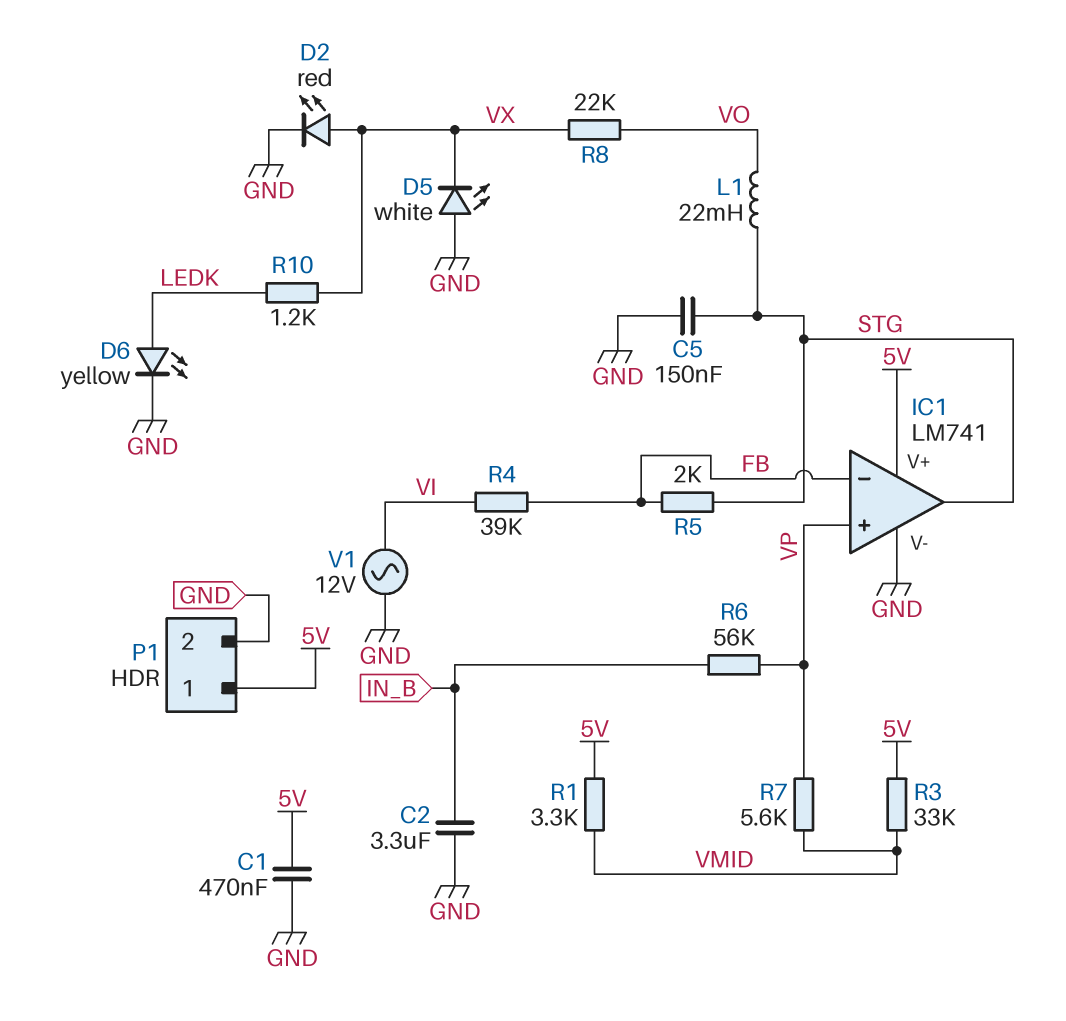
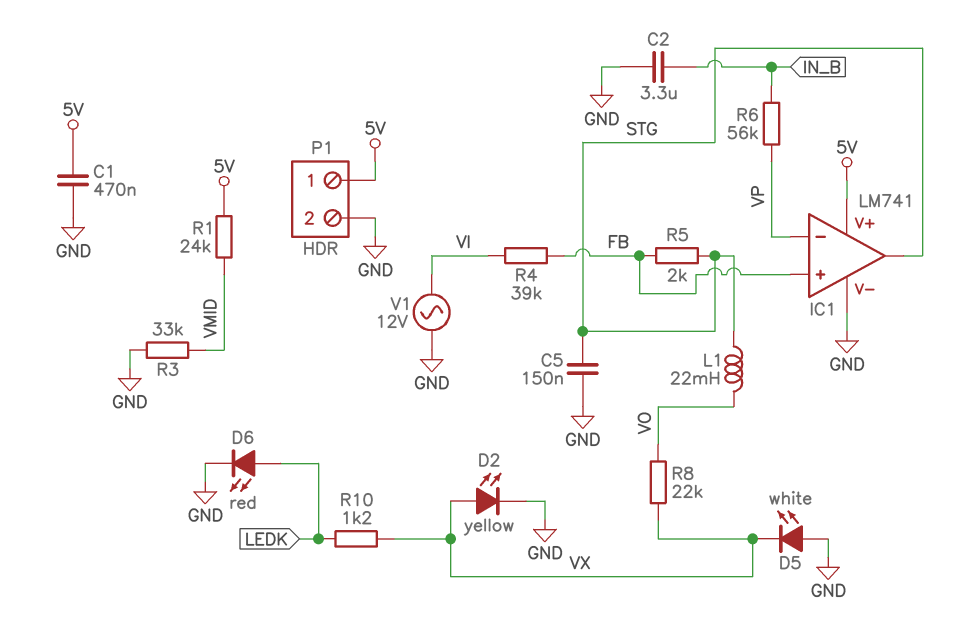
D2: LED red (A VX, K GND) -> LED yellow (A VX, K GND)
D6: LED yellow (A LEDK, K GND) -> LED red (A LEDK, K GND)
IC1 pin in+: VP -> FB
IC1 pin in-: FB -> VP
R1: 3.3k (5V, VMID) -> 24k (5V, VMID)
R3: 33k (5V, VMID) -> 33k (GND, VMID)
R7: 5.6k (VMID, VP) -> none

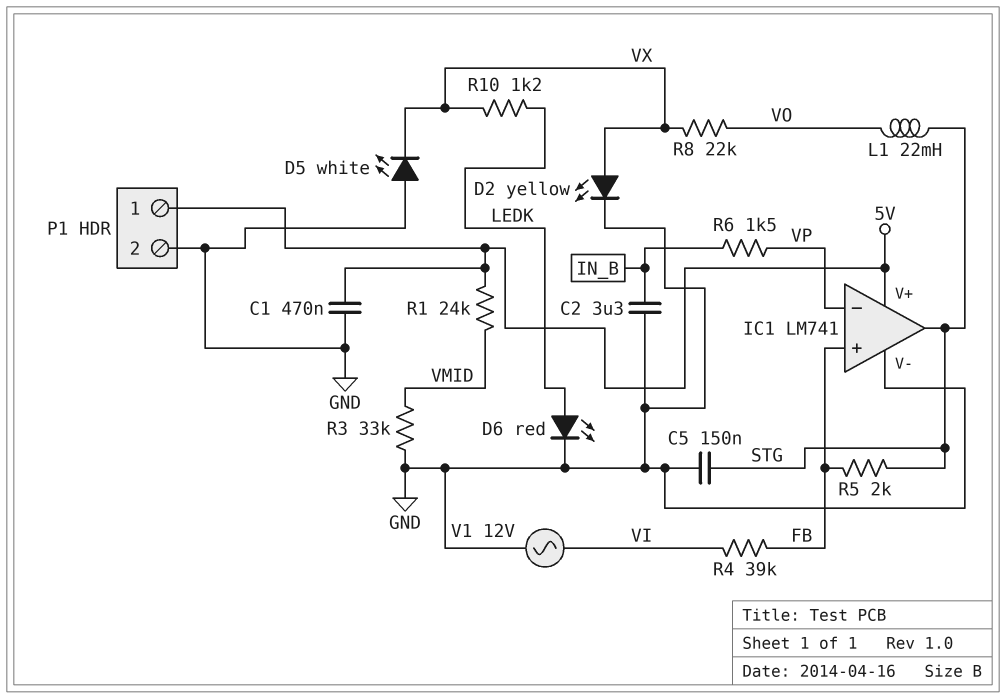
R6: 56k (IN_B, VP) -> 1.5k (IN_B, VP)

